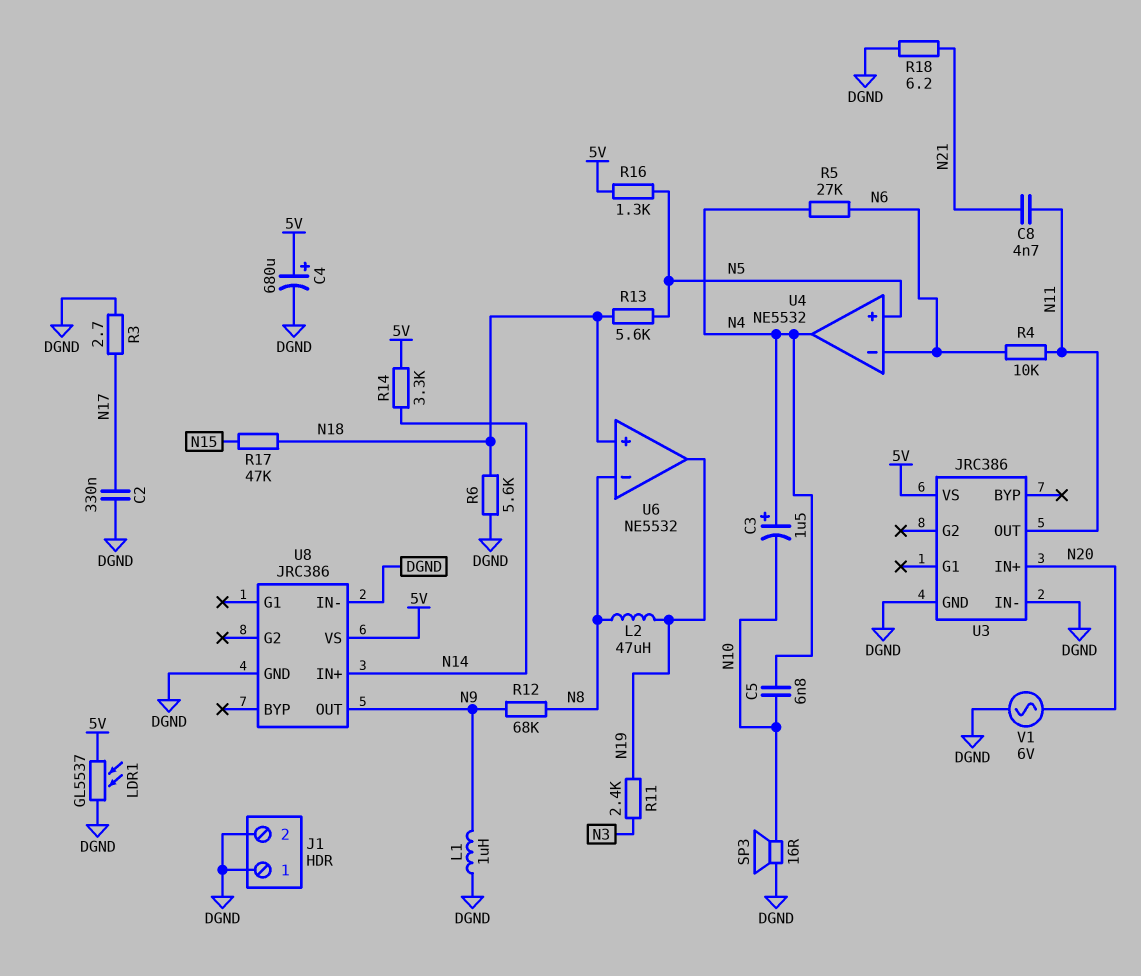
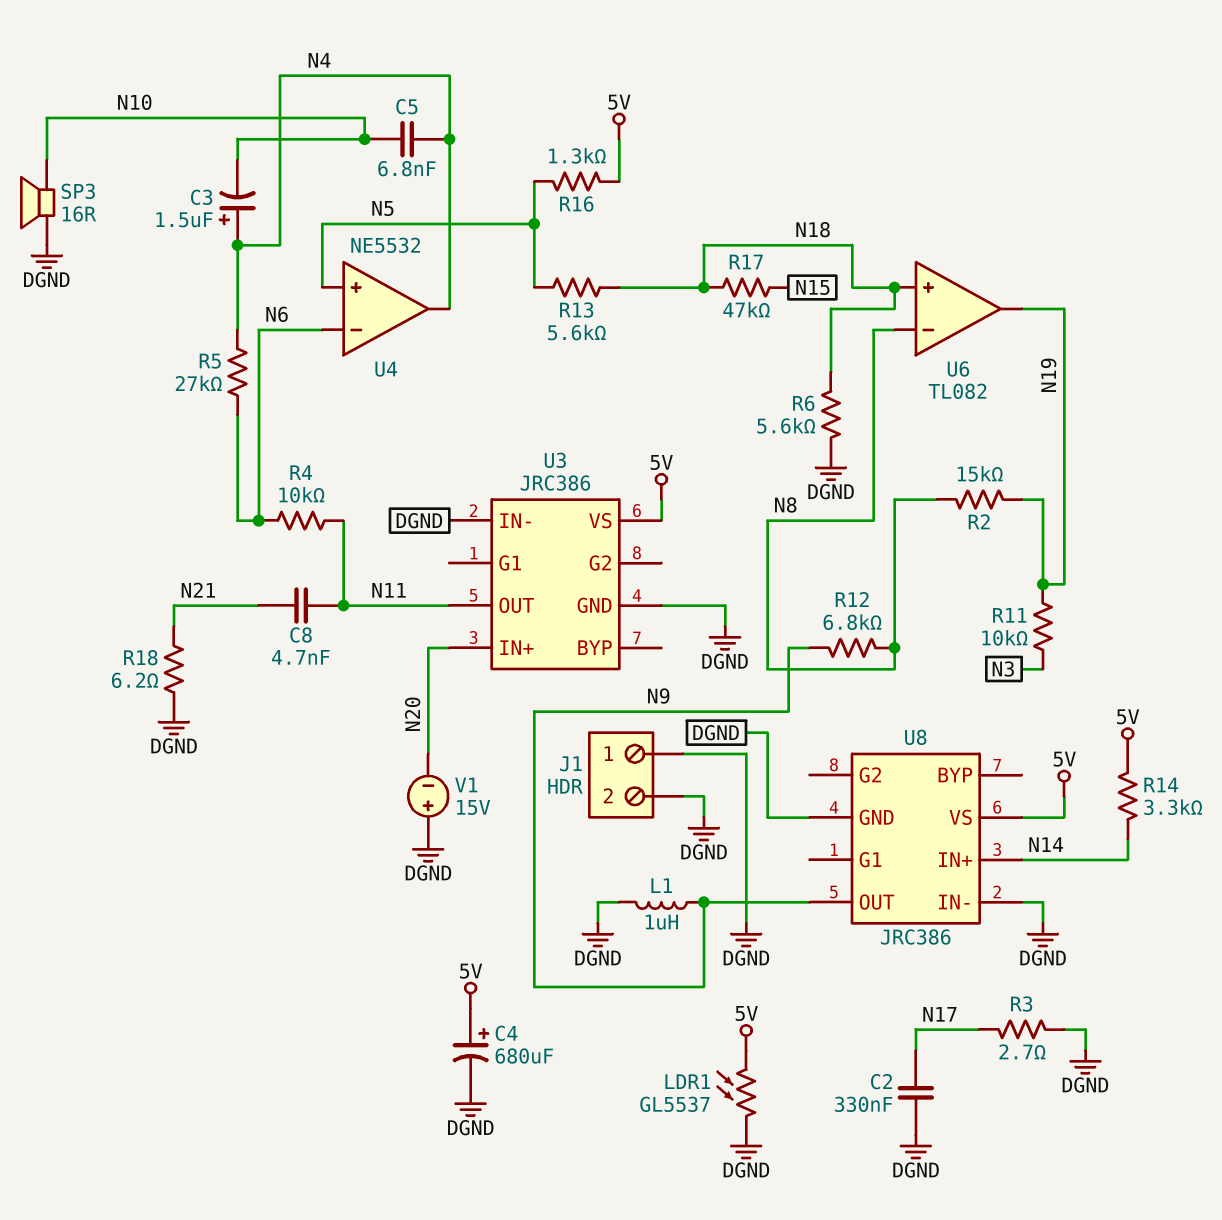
L2: 47uH (N8, N19) -> none
R2: none -> 15k (N8, N19)
R11: 2.4k (N3, N19) -> 10k (N3, N19)
R12: 68k (N8, N9) -> 6.8k (N8, N9)
U6: NE5532 -> TL082
V1: AC 6V (DGND, N20) -> 15V (plus DGND, minus N20)

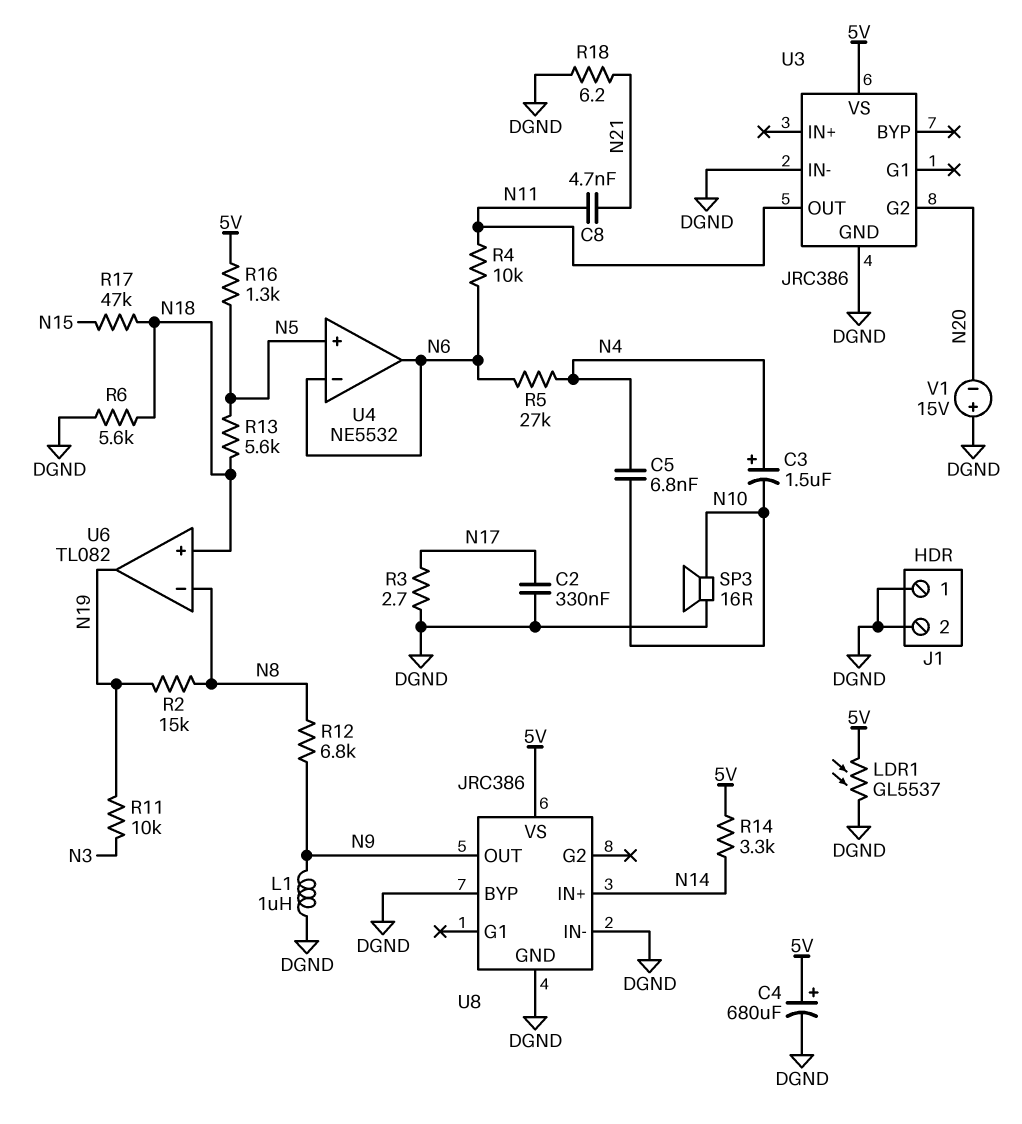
U3 pin G2: none -> N20
U3 pin IN+: N20 -> none
U4 pin out: N4 -> N6
U8 pin BYP: none -> DGND

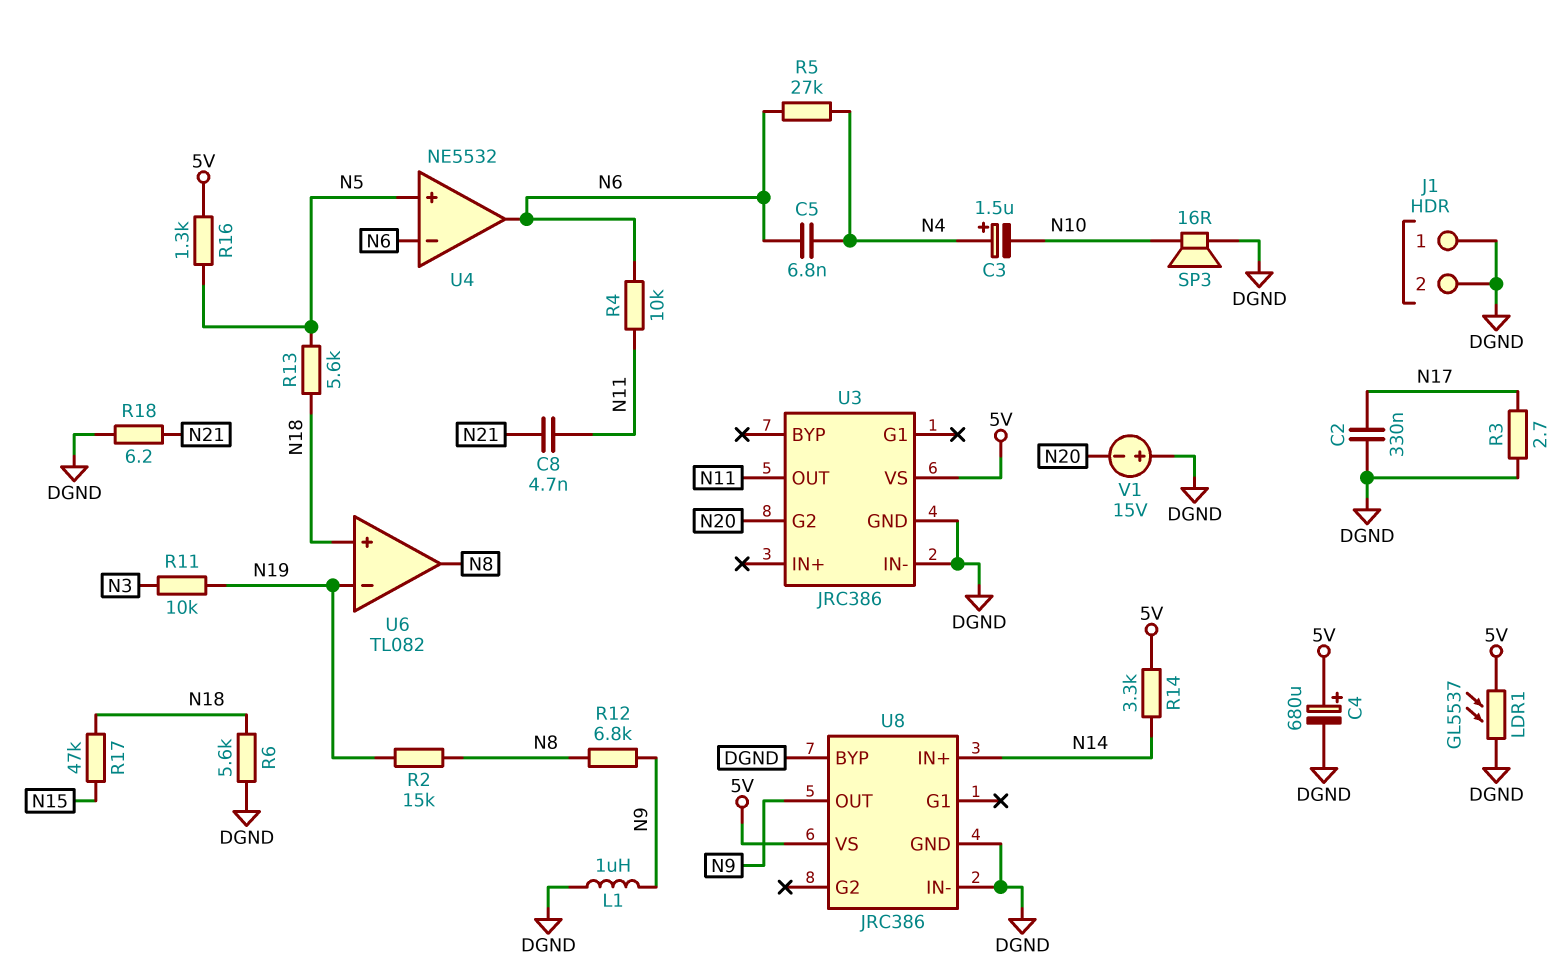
C5: 6.8nF (N4, N10) -> 6.8nF (N4, N6)
U6 pin in-: N8 -> N19
U6 pin out: N19 -> N8

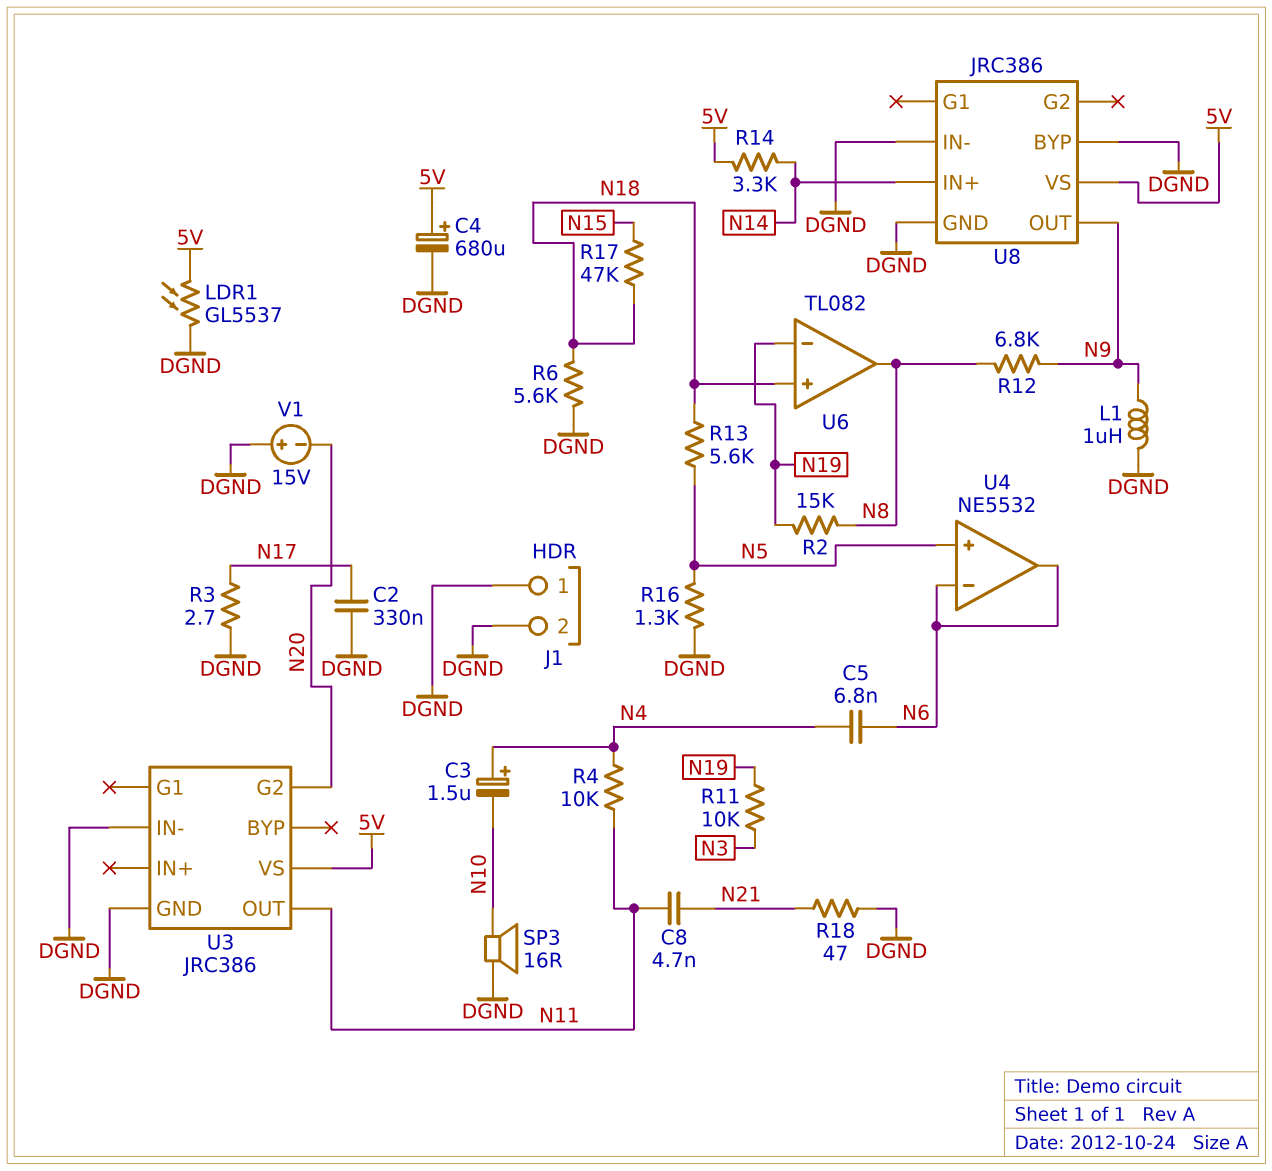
R4: 10k (N6, N11) -> 10k (N4, N11)
R5: 27k (N4, N6) -> none
R16: 1.3k (5V, N5) -> 1.3k (DGND, N5)
R18: 6.2 (DGND, N21) -> 47 (DGND, N21)

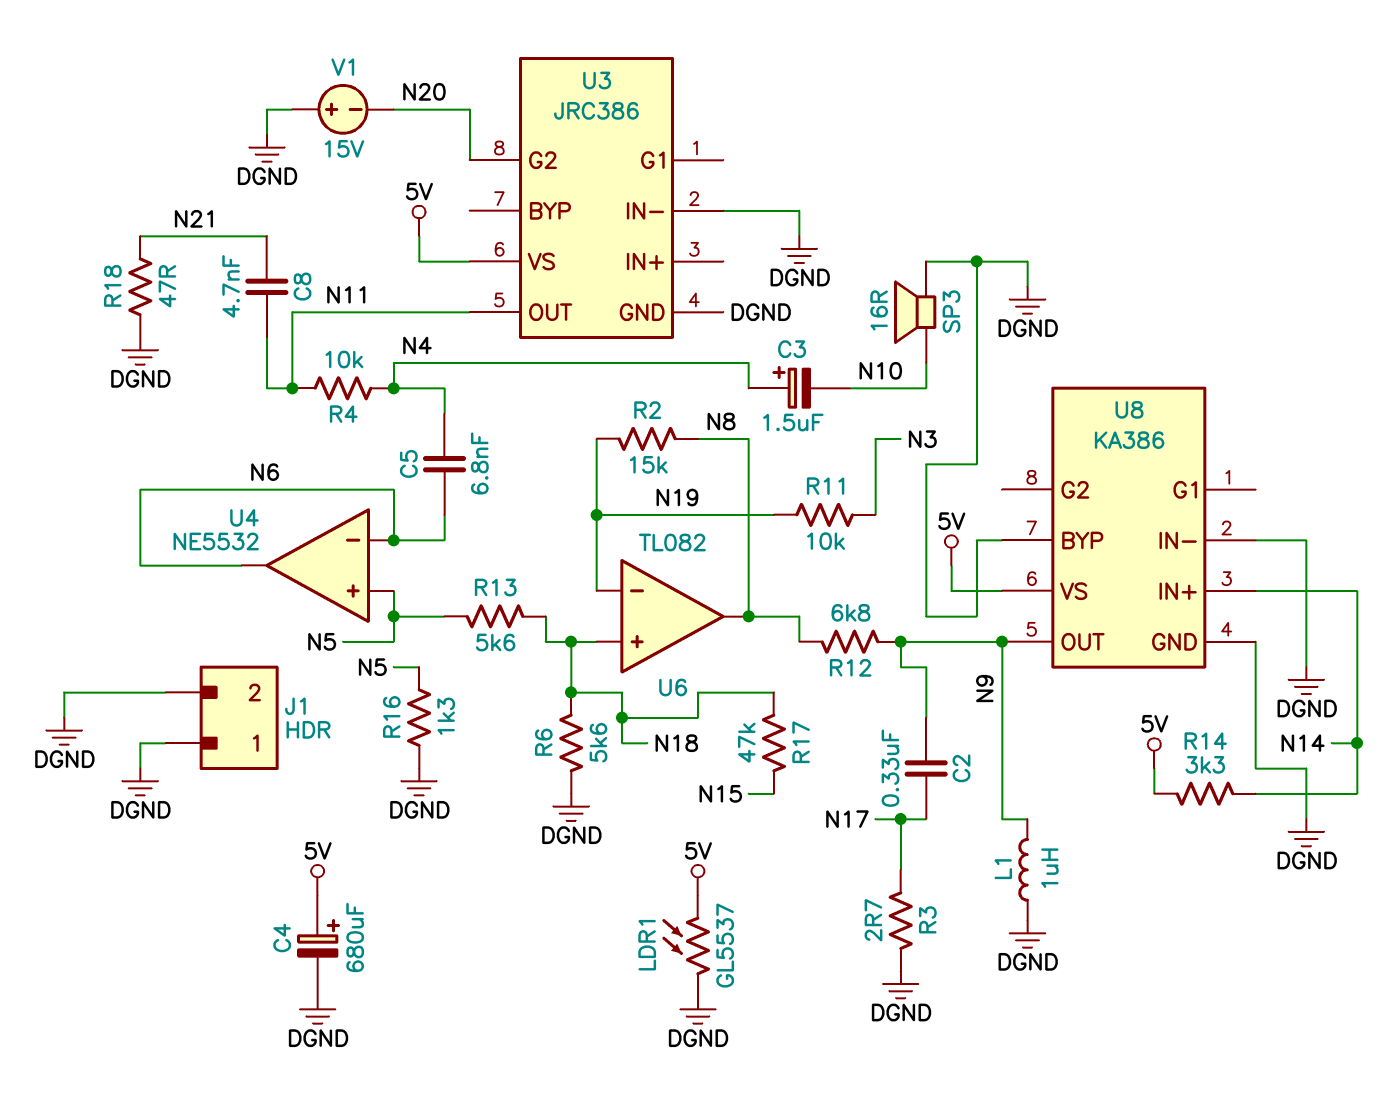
C2: 330nF (DGND, N17) -> 330nF (N9, N17)
U8: JRC386 -> KA386

